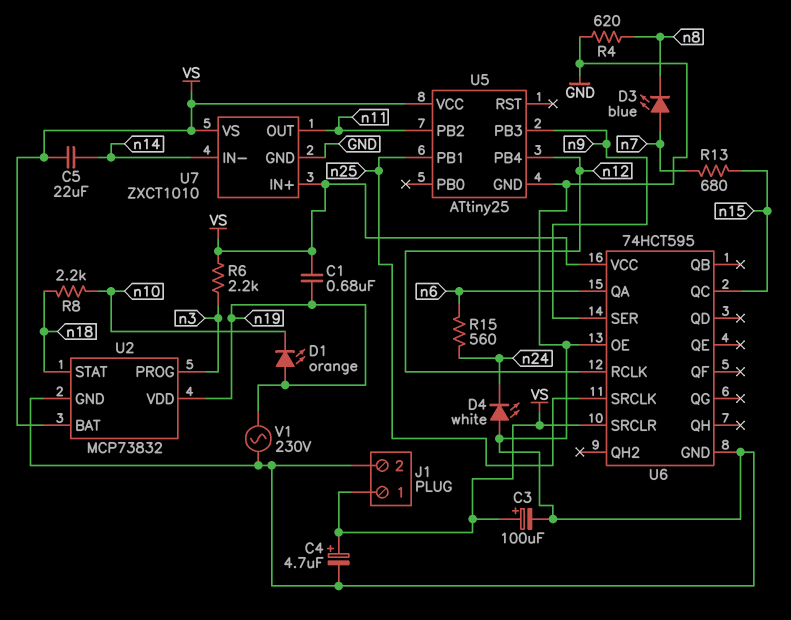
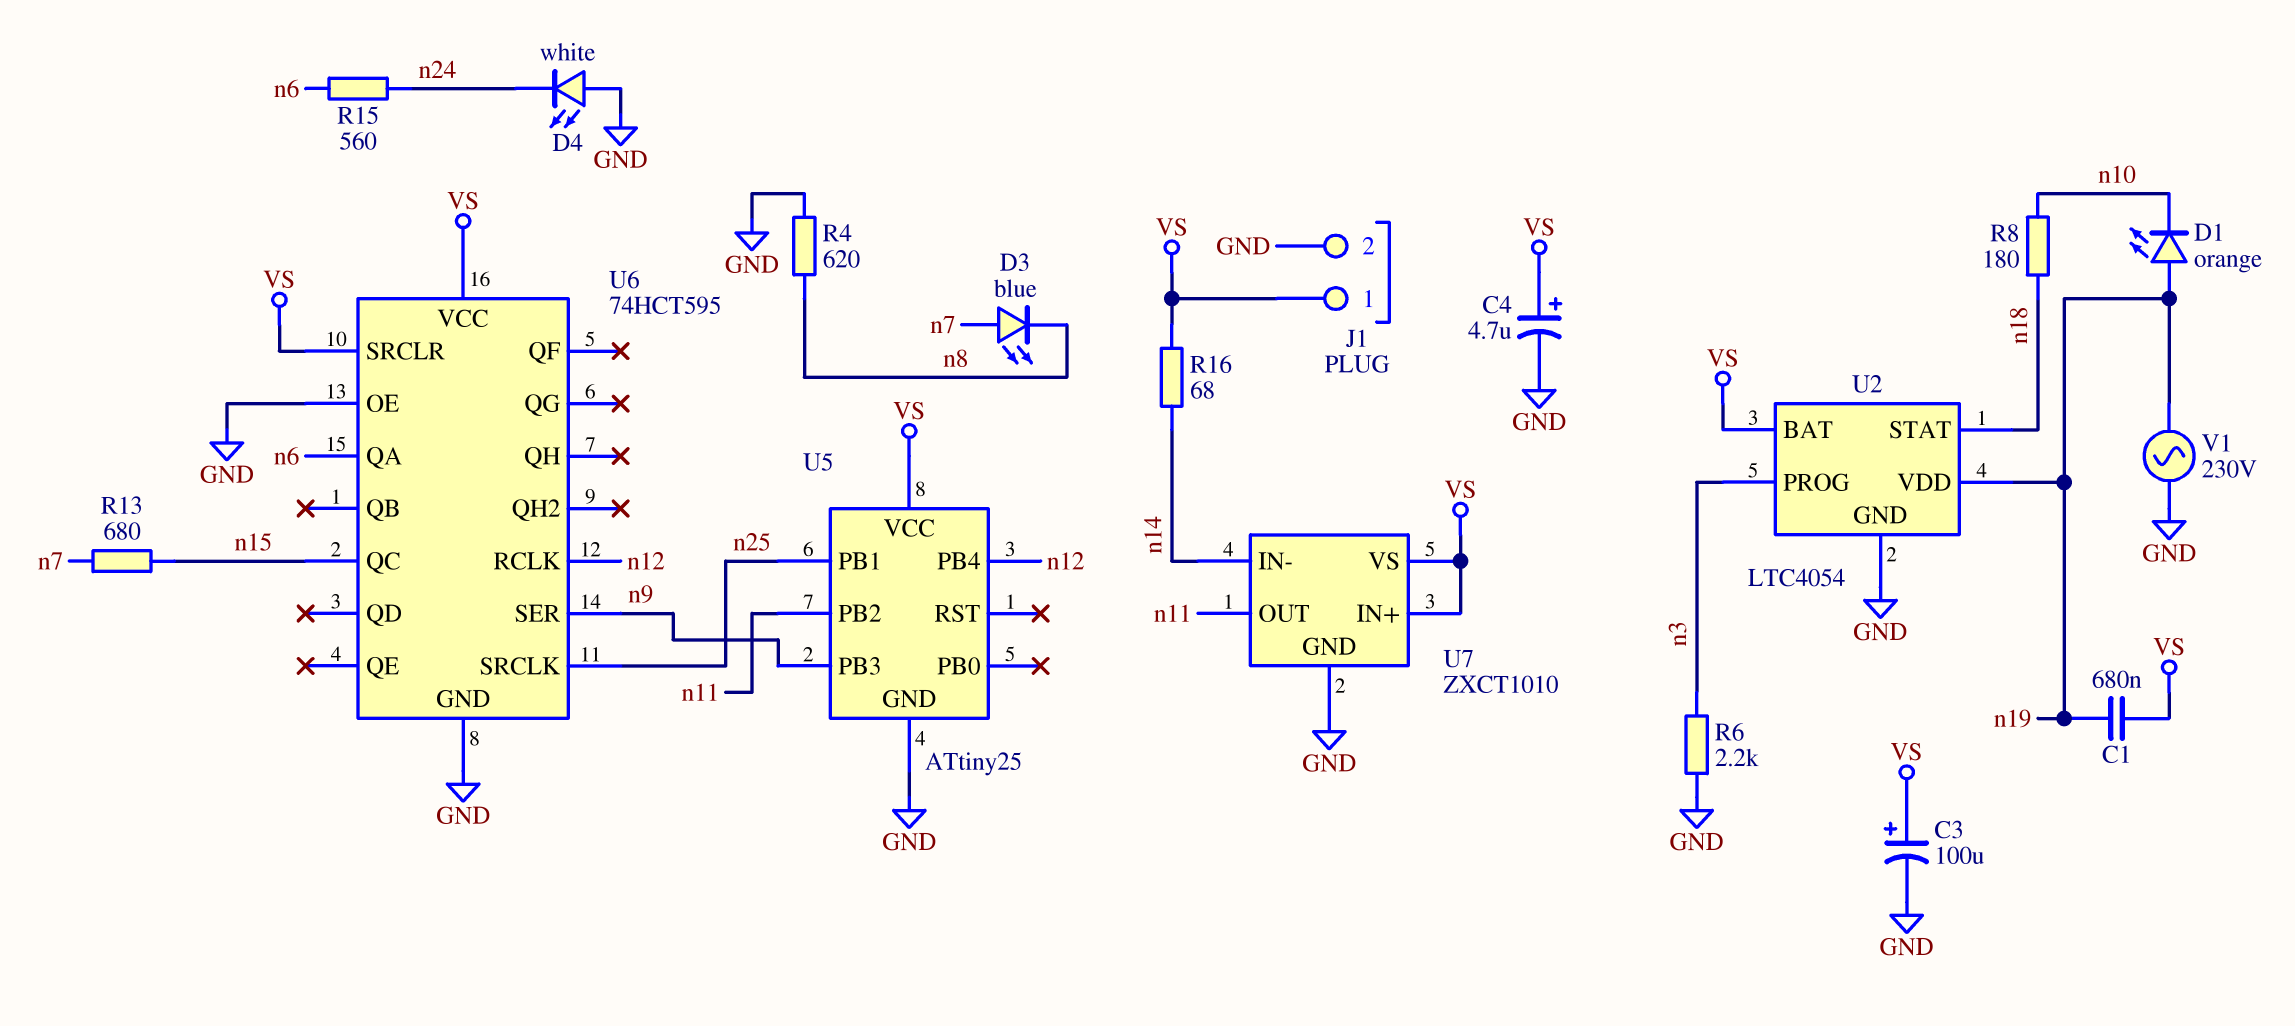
C5: 22uF (VS, n14) -> none
R6: 2.2k (VS, n3) -> 2.2k (GND, n3)
R8: 2.2k (n10, n18) -> 180 (n10, n18)
R16: none -> 68 (VS, n14)
U2: MCP73832 -> LTC4054

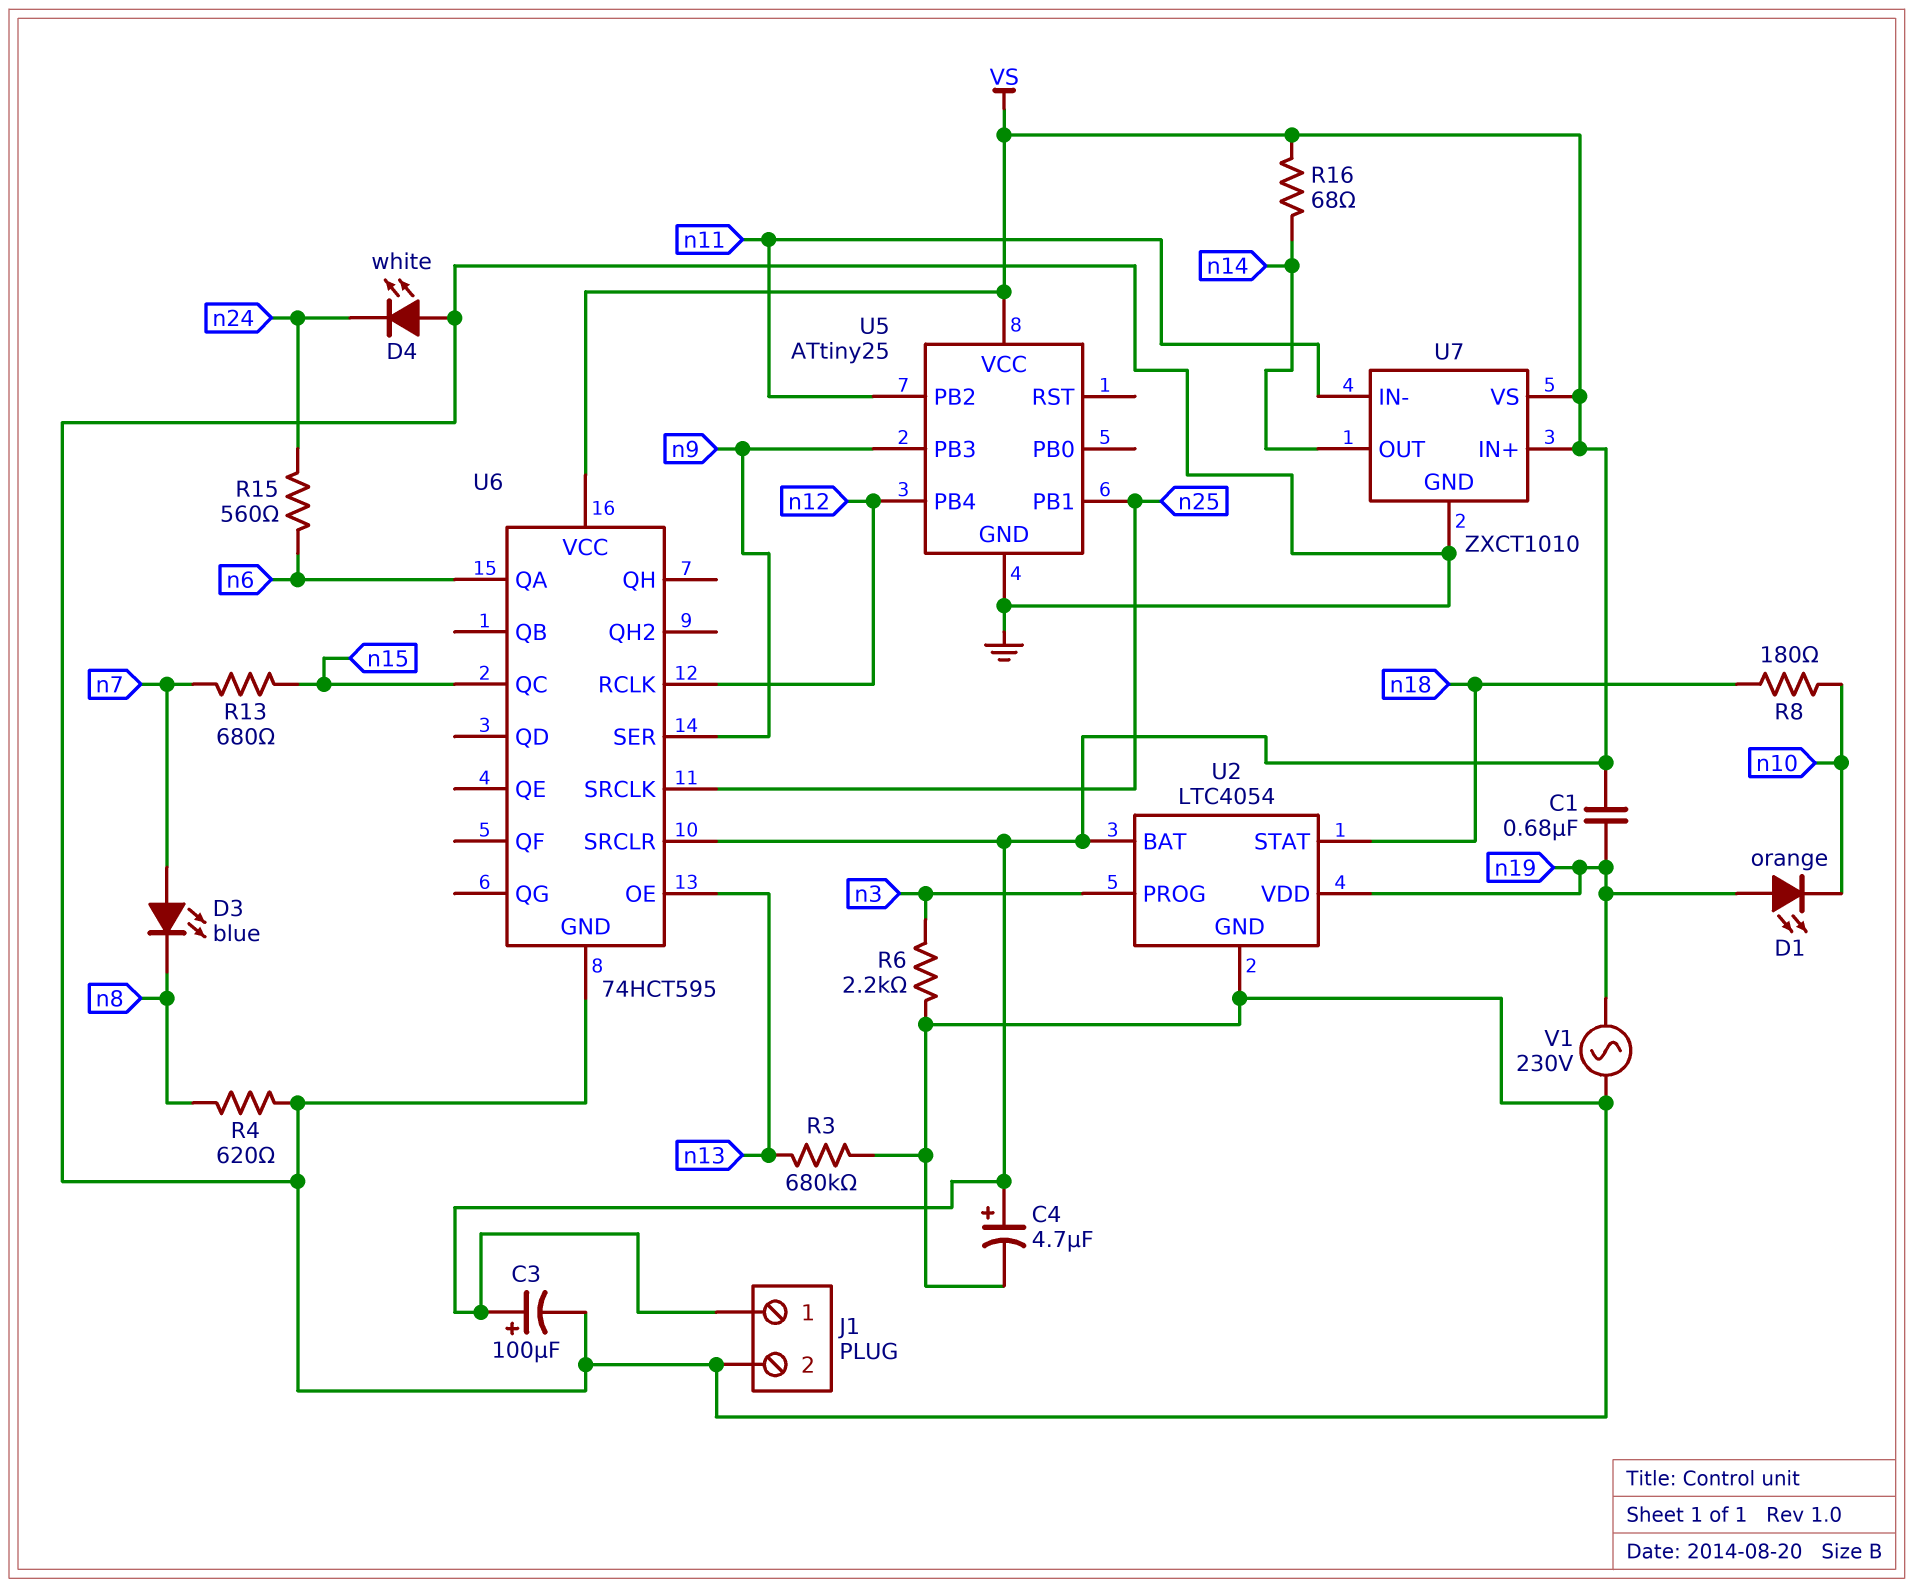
R3: none -> 680k (GND, n13)
U6 pin OE: GND -> n13
U7 pin IN-: n14 -> n11
U7 pin OUT: n11 -> n14

